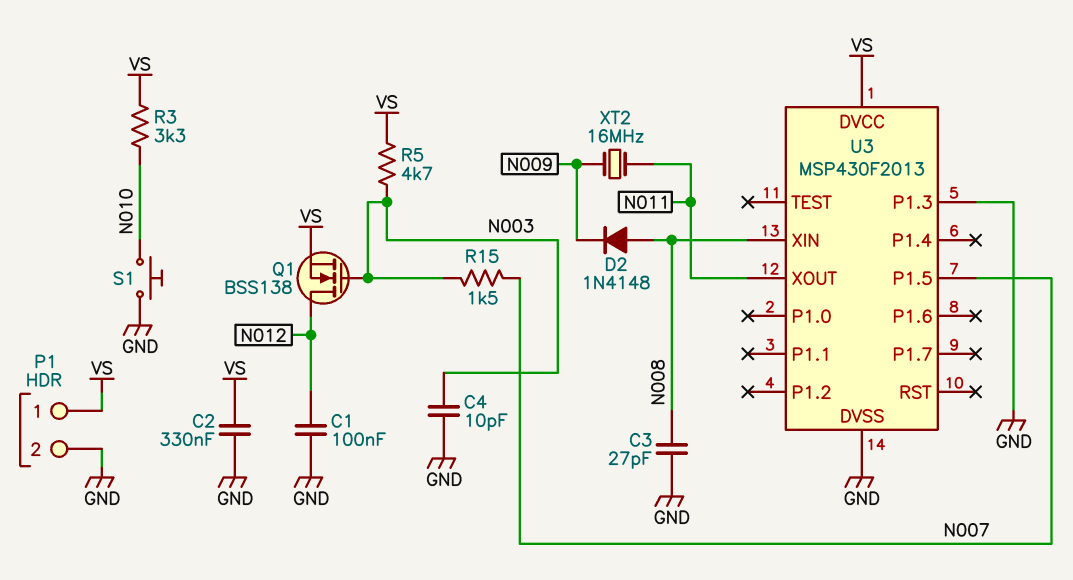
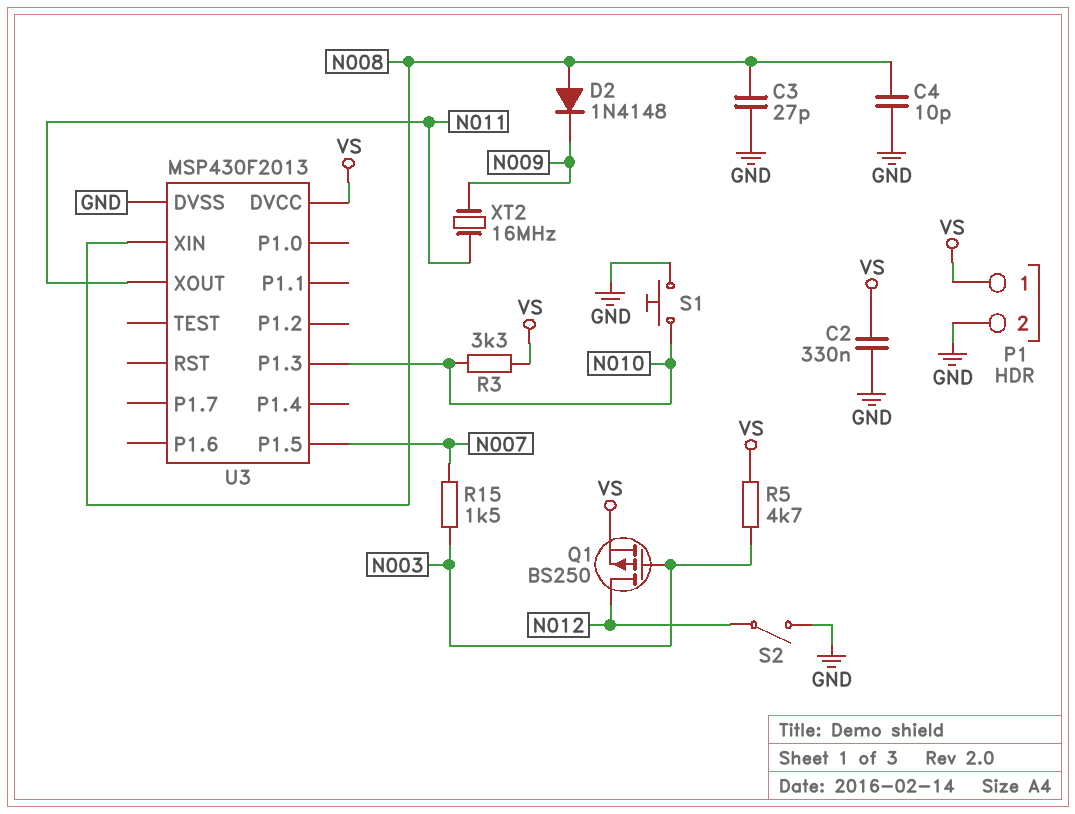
C1: 100nF (GND, N012) -> none
C4: 10pF (GND, N003) -> 10pF (GND, N008)
Q1: NMOS BSS138 (G N003, D N012, S VS) -> PMOS BS250 (G N003, D N012, S VS)
S2: none -> switch (GND, N012)
U3 pin P1.3: GND -> N010

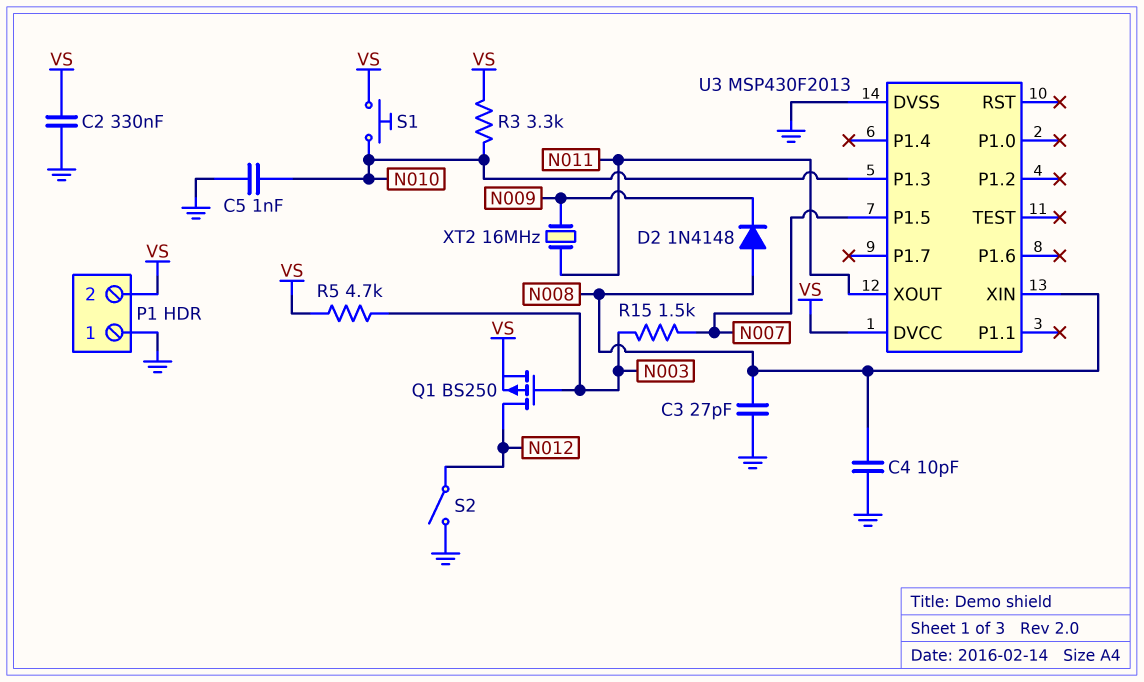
C5: none -> 1nF (GND, N010)
P1 pin 1: VS -> GND
P1 pin 2: GND -> VS
S1: button (GND, N010) -> button (N010, VS)

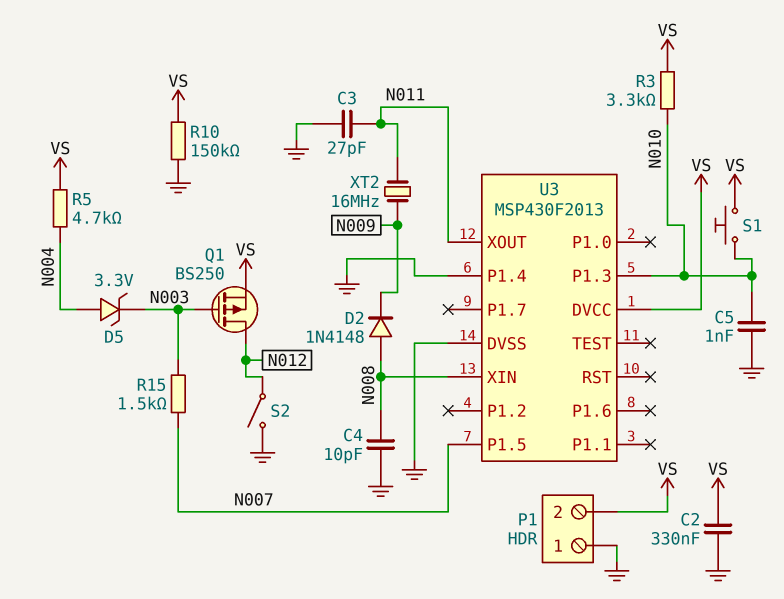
C3: 27pF (GND, N008) -> 27pF (GND, N011)
D5: none -> zener 3.3V (A N004, K N003)
R5: 4.7k (N003, VS) -> 4.7k (N004, VS)
R10: none -> 150k (GND, VS)
U3 pin P1.4: none -> GND

